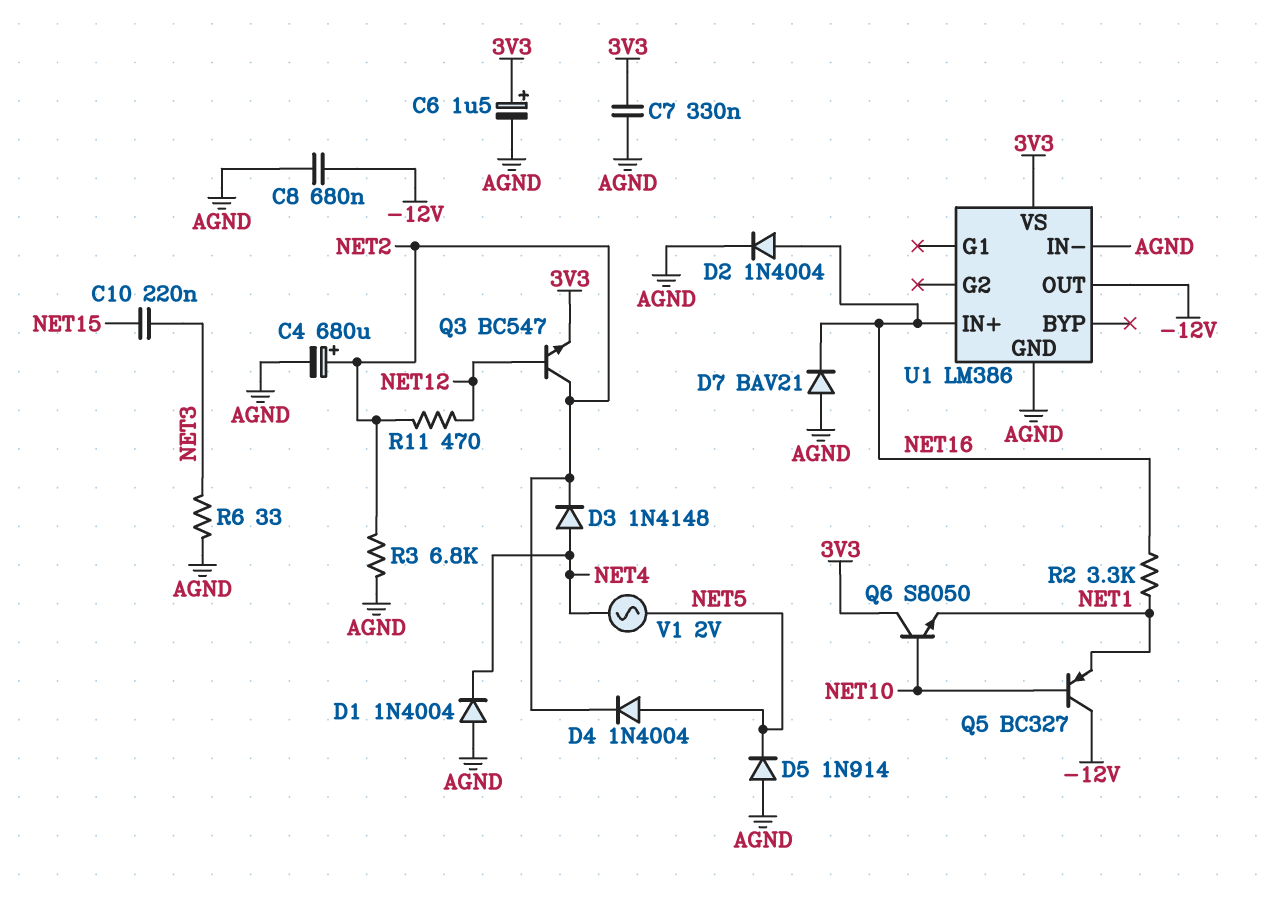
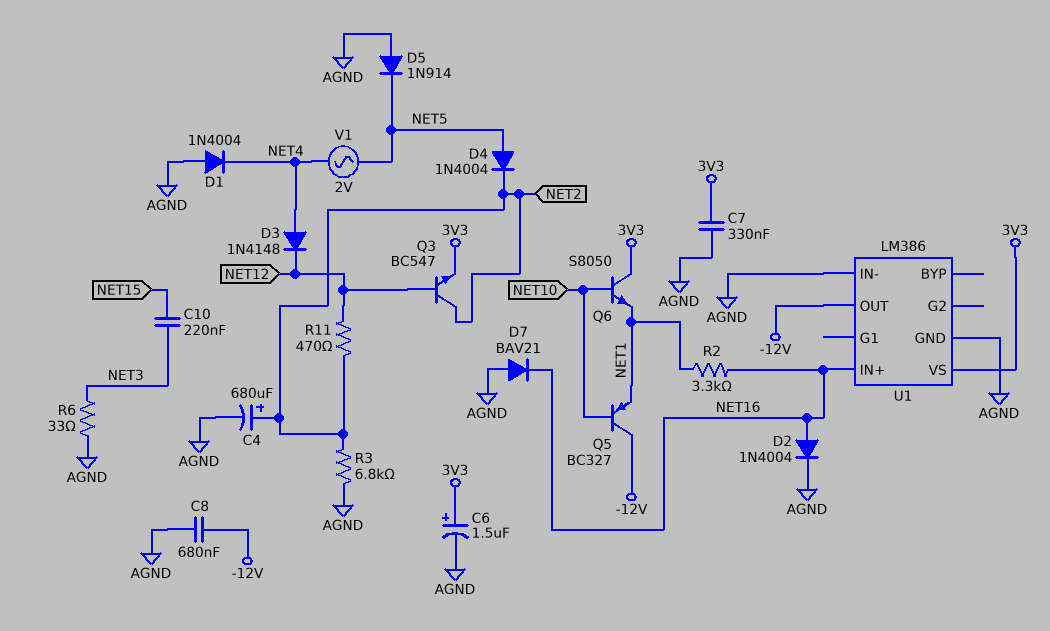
D3: diode 1N4148 (A NET4, K NET2) -> diode 1N4148 (A NET4, K NET12)

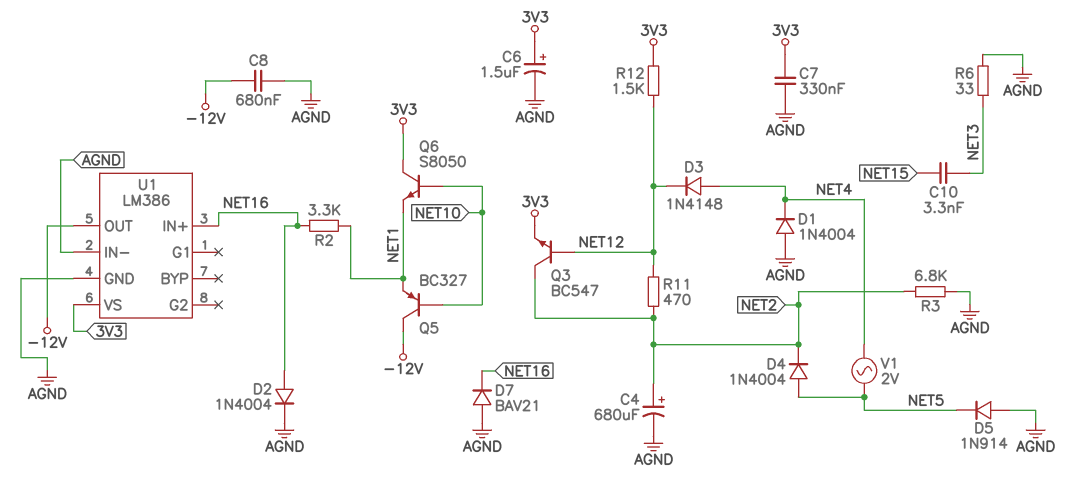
C10: 220nF (NET3, NET15) -> 3.3nF (NET3, NET15)
R12: none -> 1.5k (3V3, NET12)

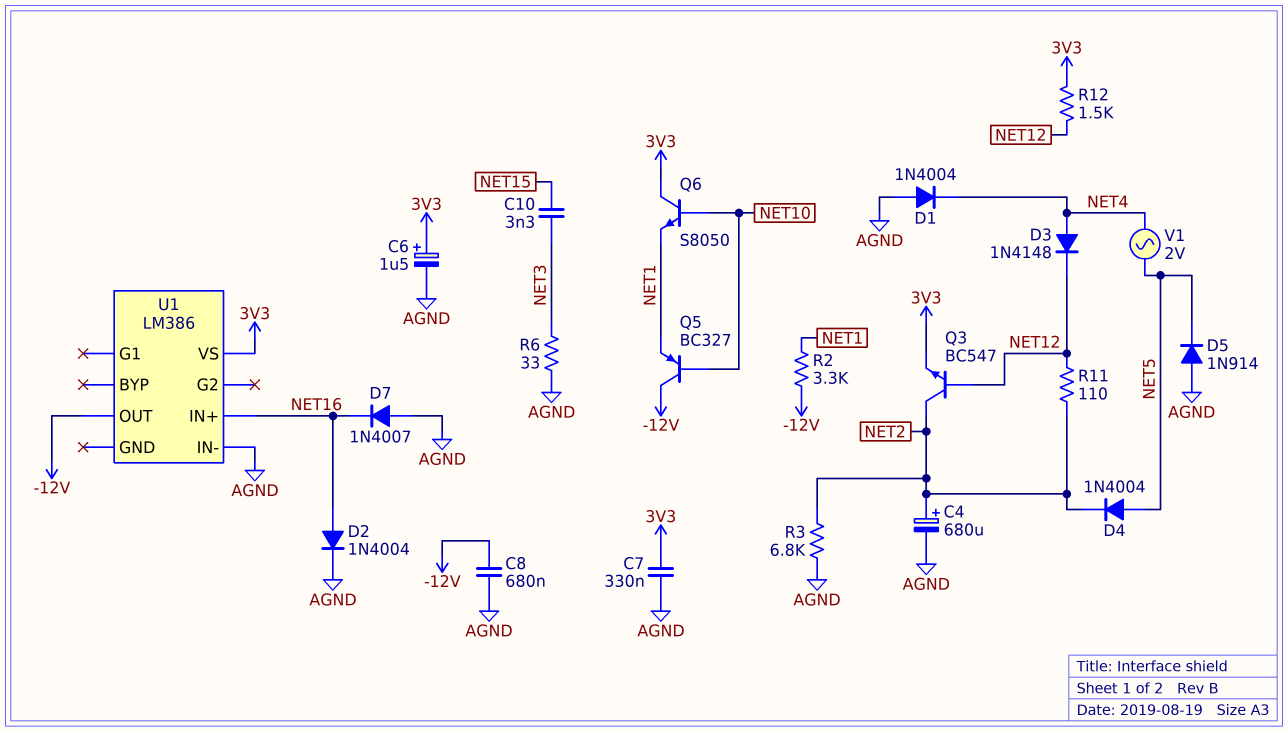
D7: diode BAV21 (A AGND, K NET16) -> diode 1N4007 (A AGND, K NET16)
R2: 3.3k (NET1, NET16) -> 3.3k (-12V, NET1)
R11: 470 (NET2, NET12) -> 110 (NET2, NET12)
U1 pin GND: AGND -> none

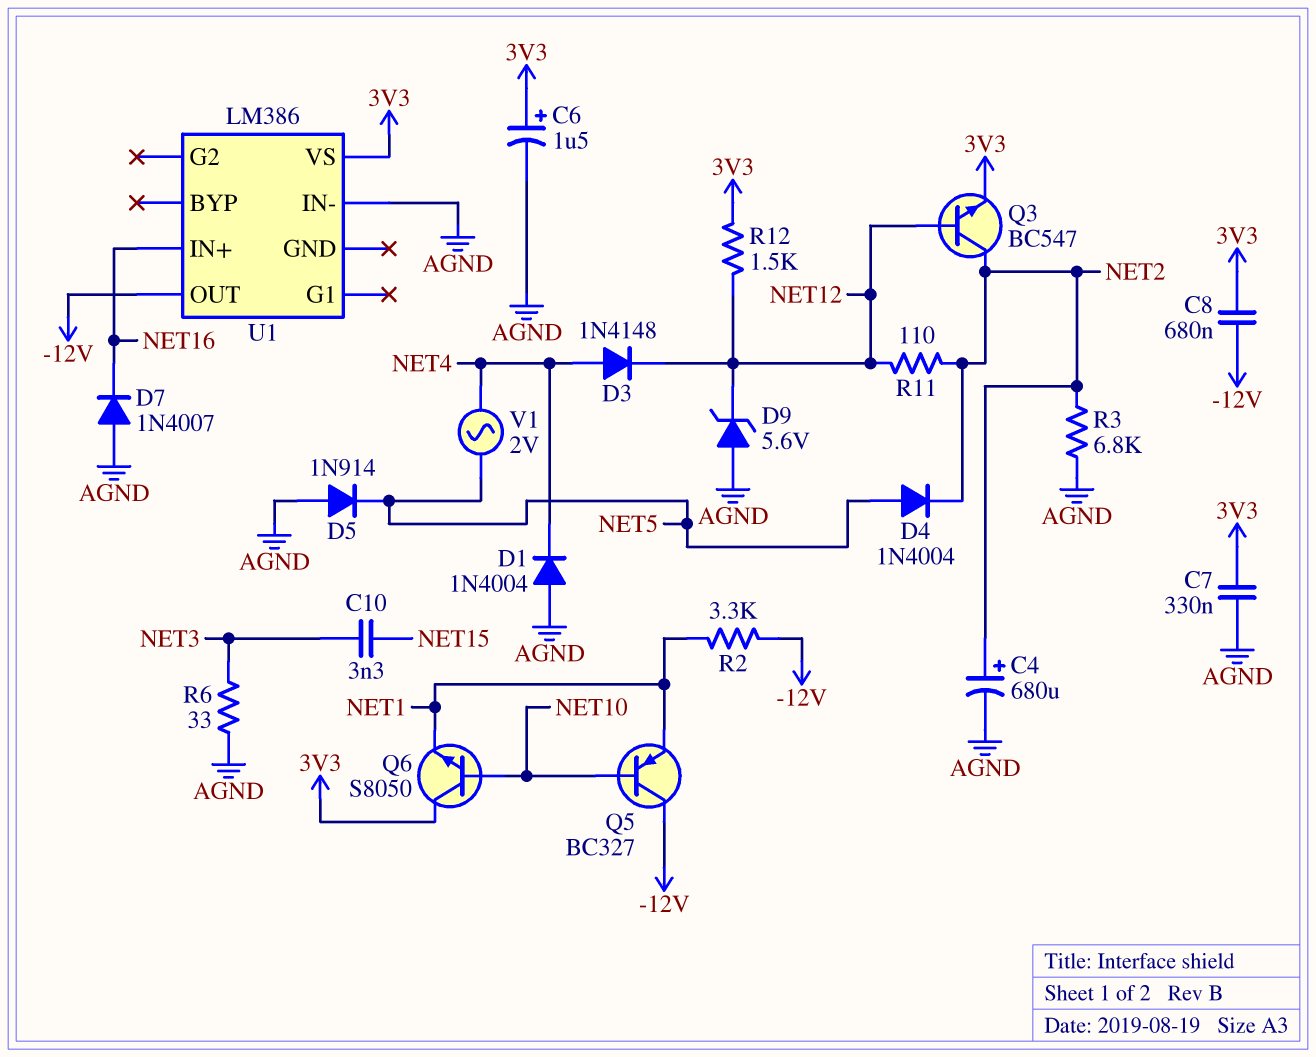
C8: 680nF (-12V, AGND) -> 680nF (-12V, 3V3)
D2: diode 1N4004 (A NET16, K AGND) -> none
D9: none -> zener 5.6V (A AGND, K NET12)

